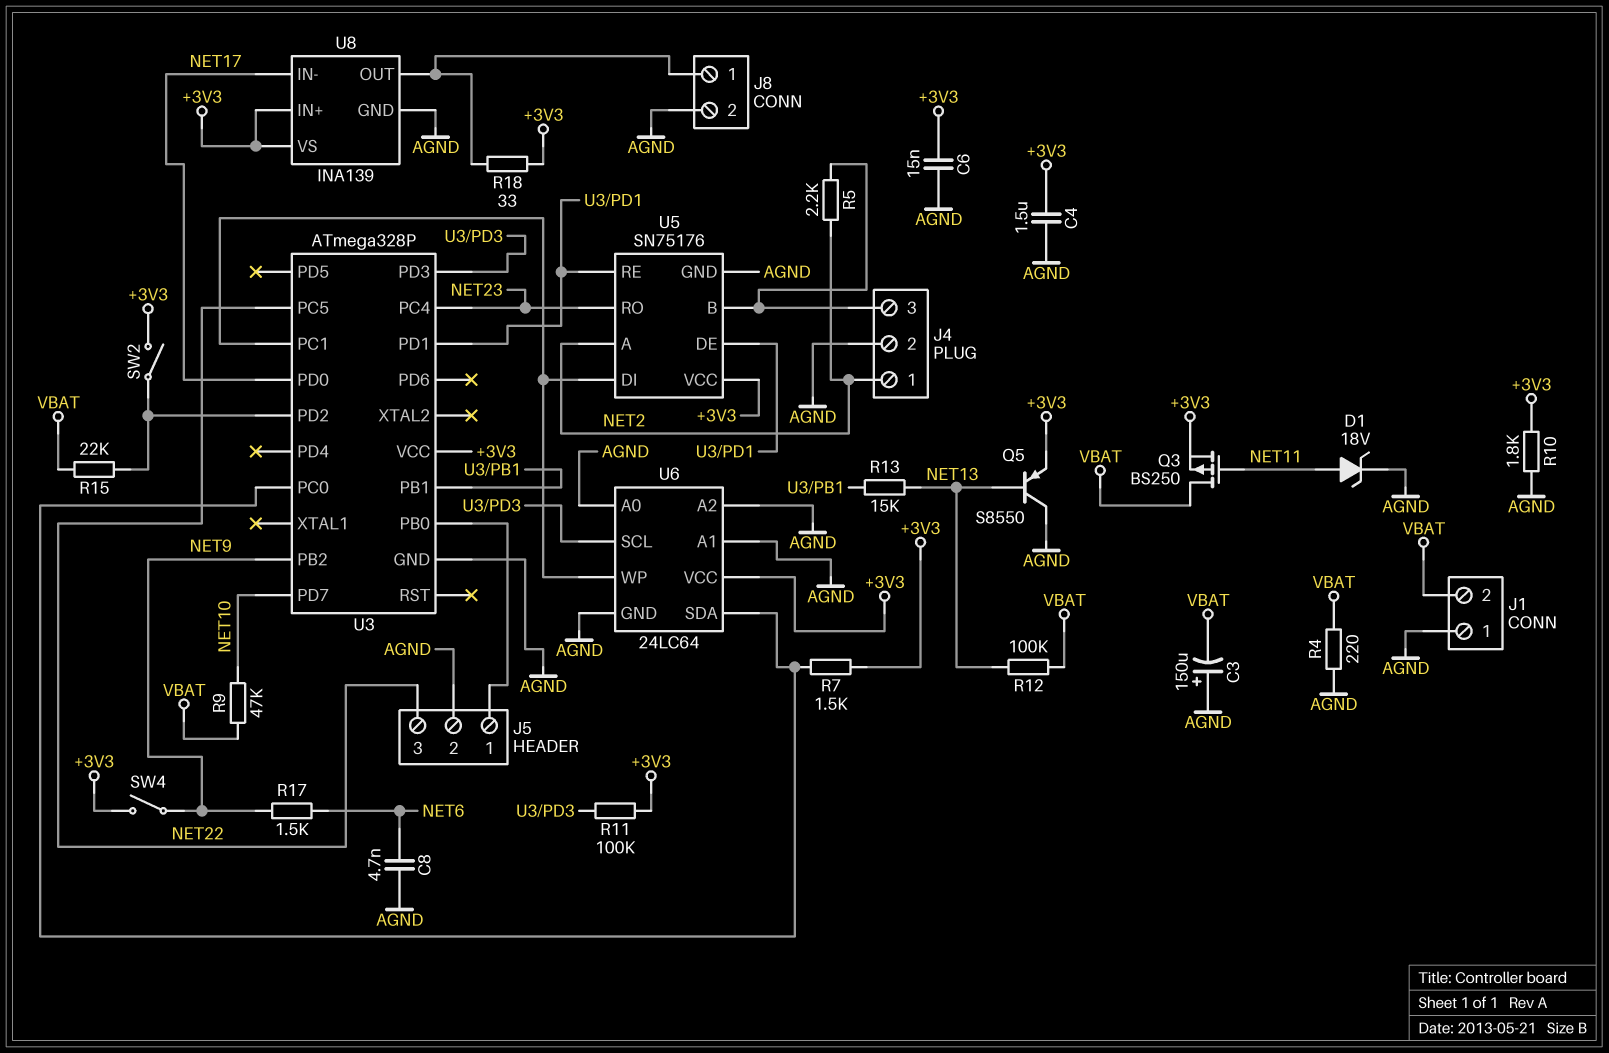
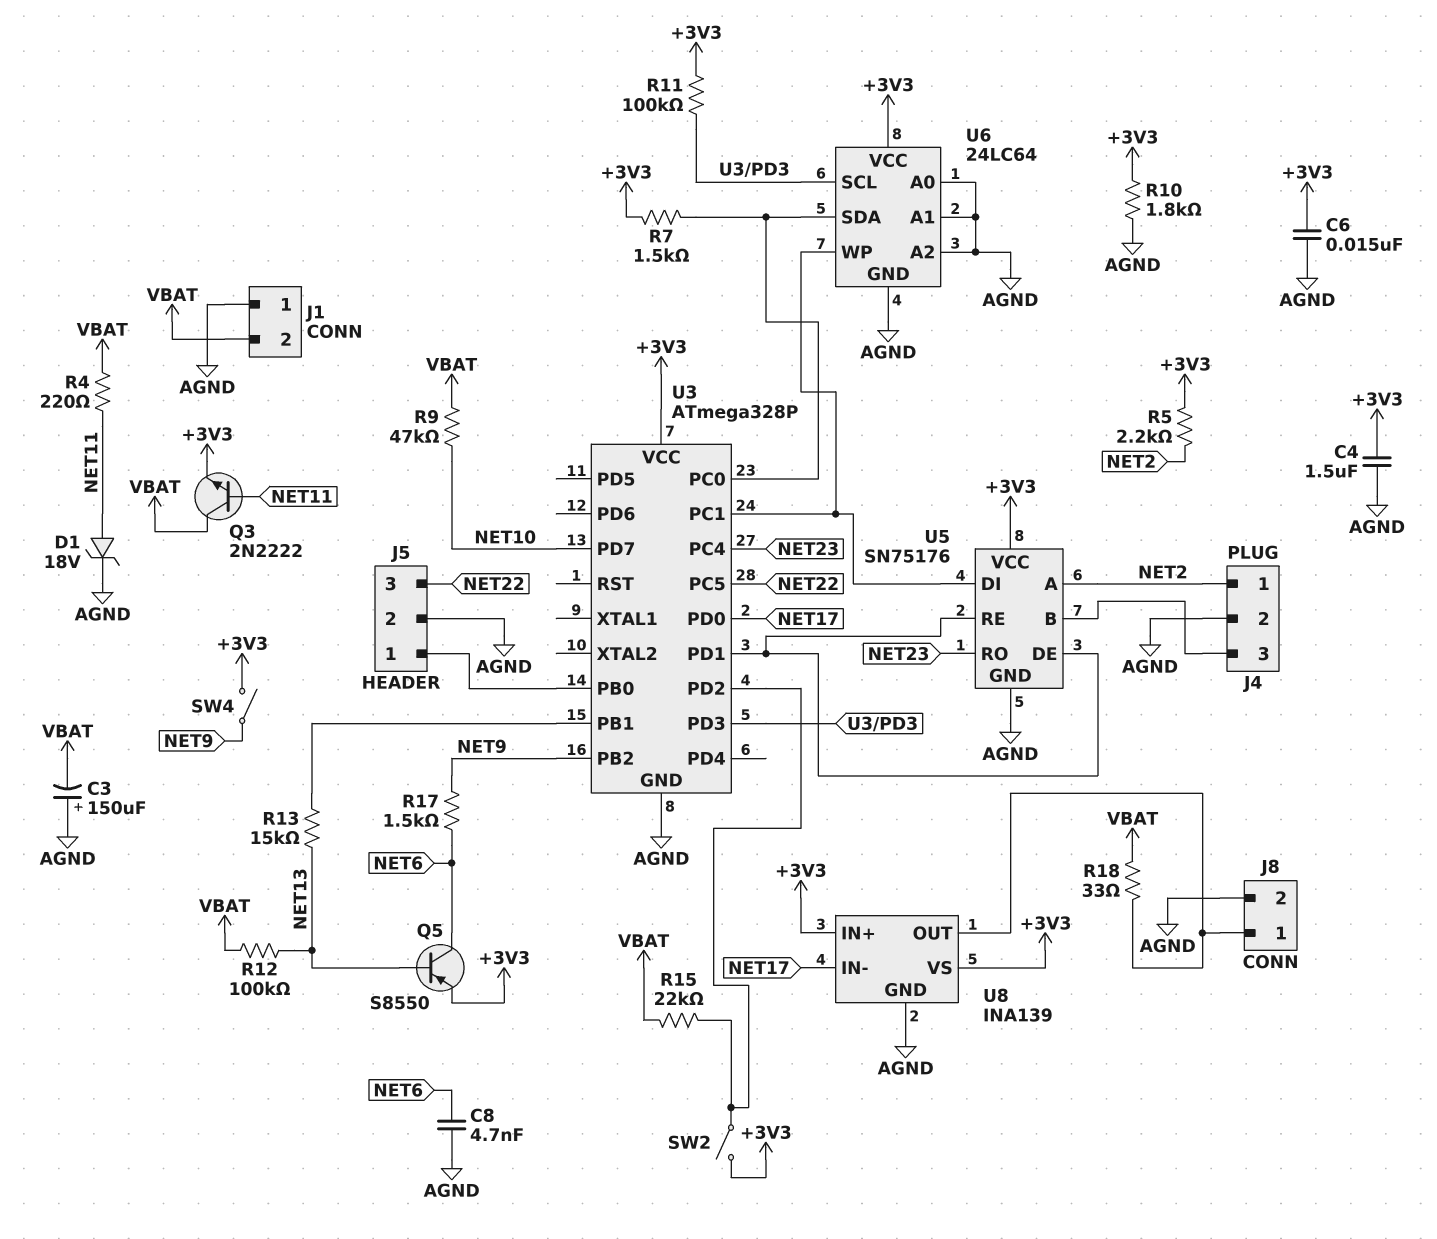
Q3: PMOS BS250 (G NET11, D VBAT, S +3V3) -> NPN 2N2222 (B NET11, C VBAT, E +3V3)
Q5: PNP S8550 (B NET13, C AGND, E +3V3) -> PNP S8550 (B NET13, C NET6, E +3V3)
R4: 220 (AGND, VBAT) -> 220 (NET11, VBAT)
R5: 2.2k (J4/3, NET2) -> 2.2k (+3V3, NET2)
R18: 33 (+3V3, J8/1) -> 33 (J8/1, VBAT)

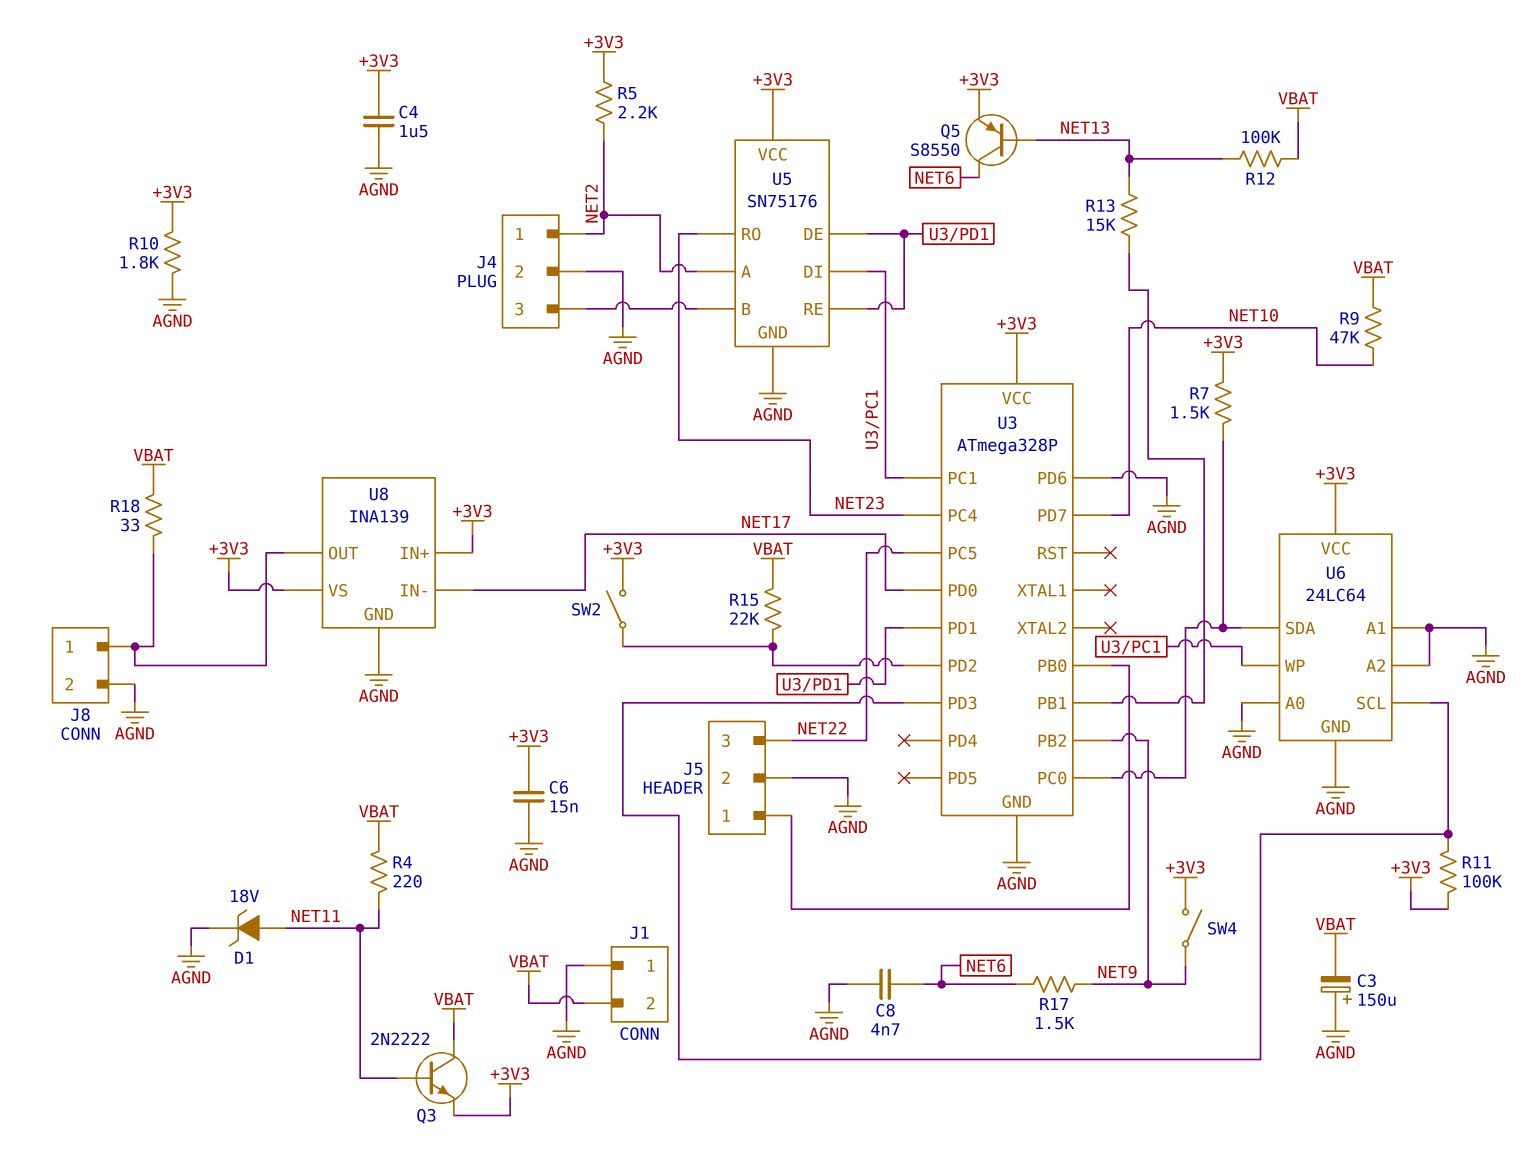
U3 pin PD6: none -> AGND

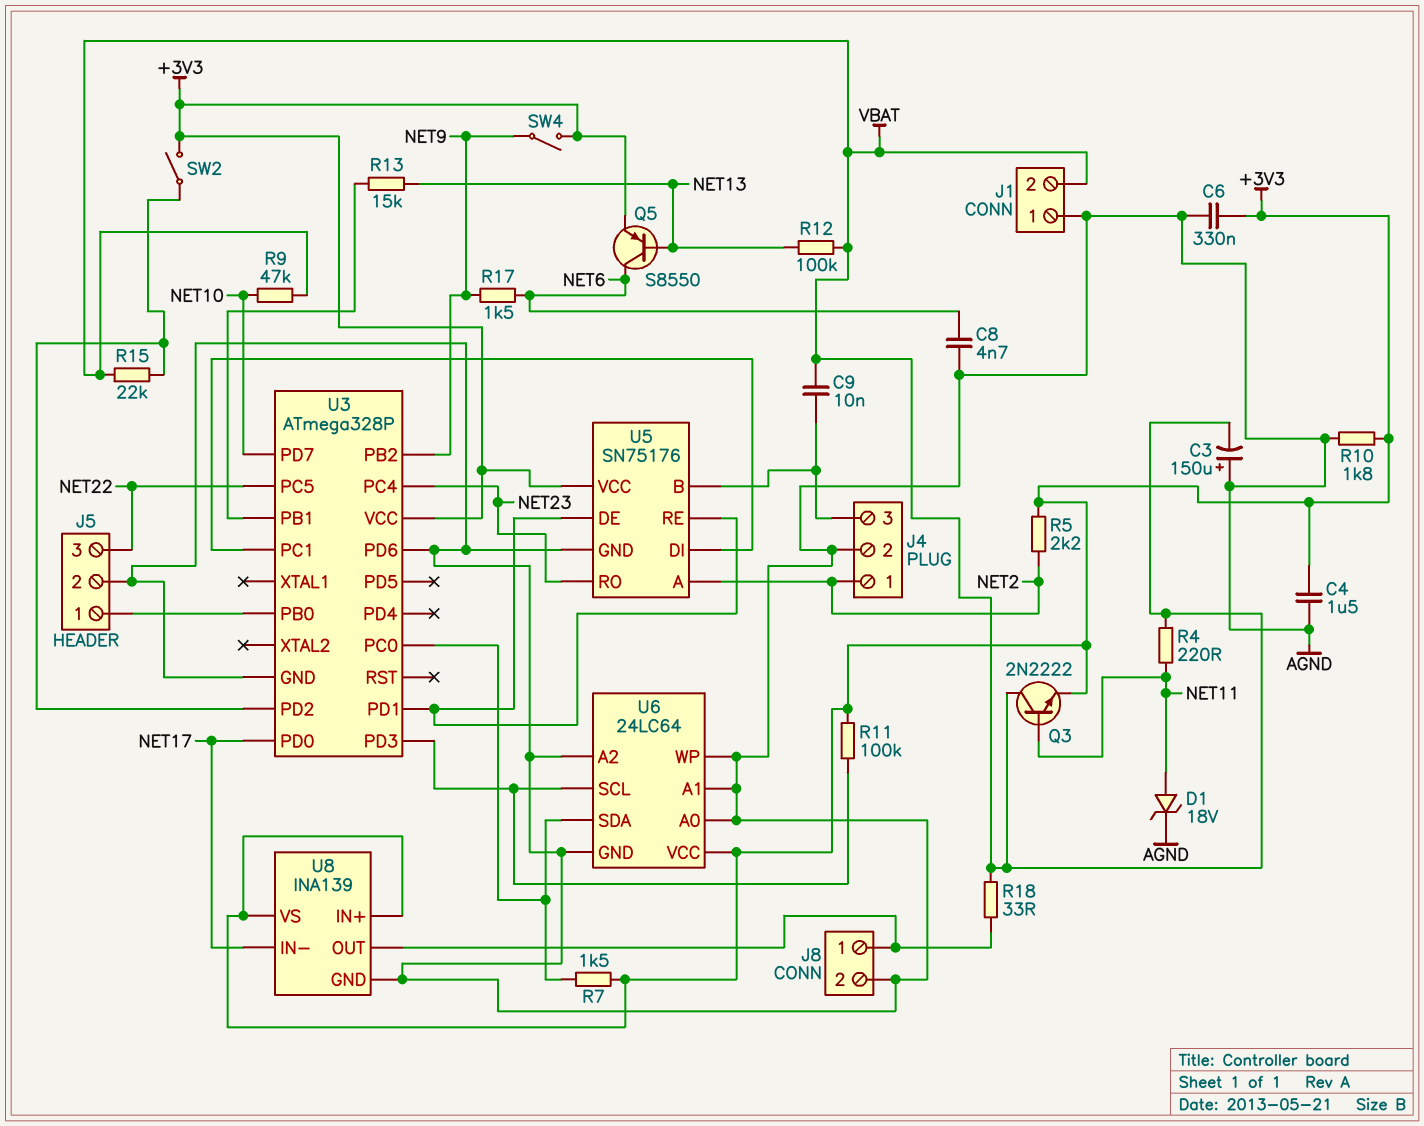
C6: 15nF (+3V3, AGND) -> 330nF (+3V3, AGND)
C9: none -> 10nF (J4/3, VBAT)
U6 pin WP: U3/PC1 -> AGND

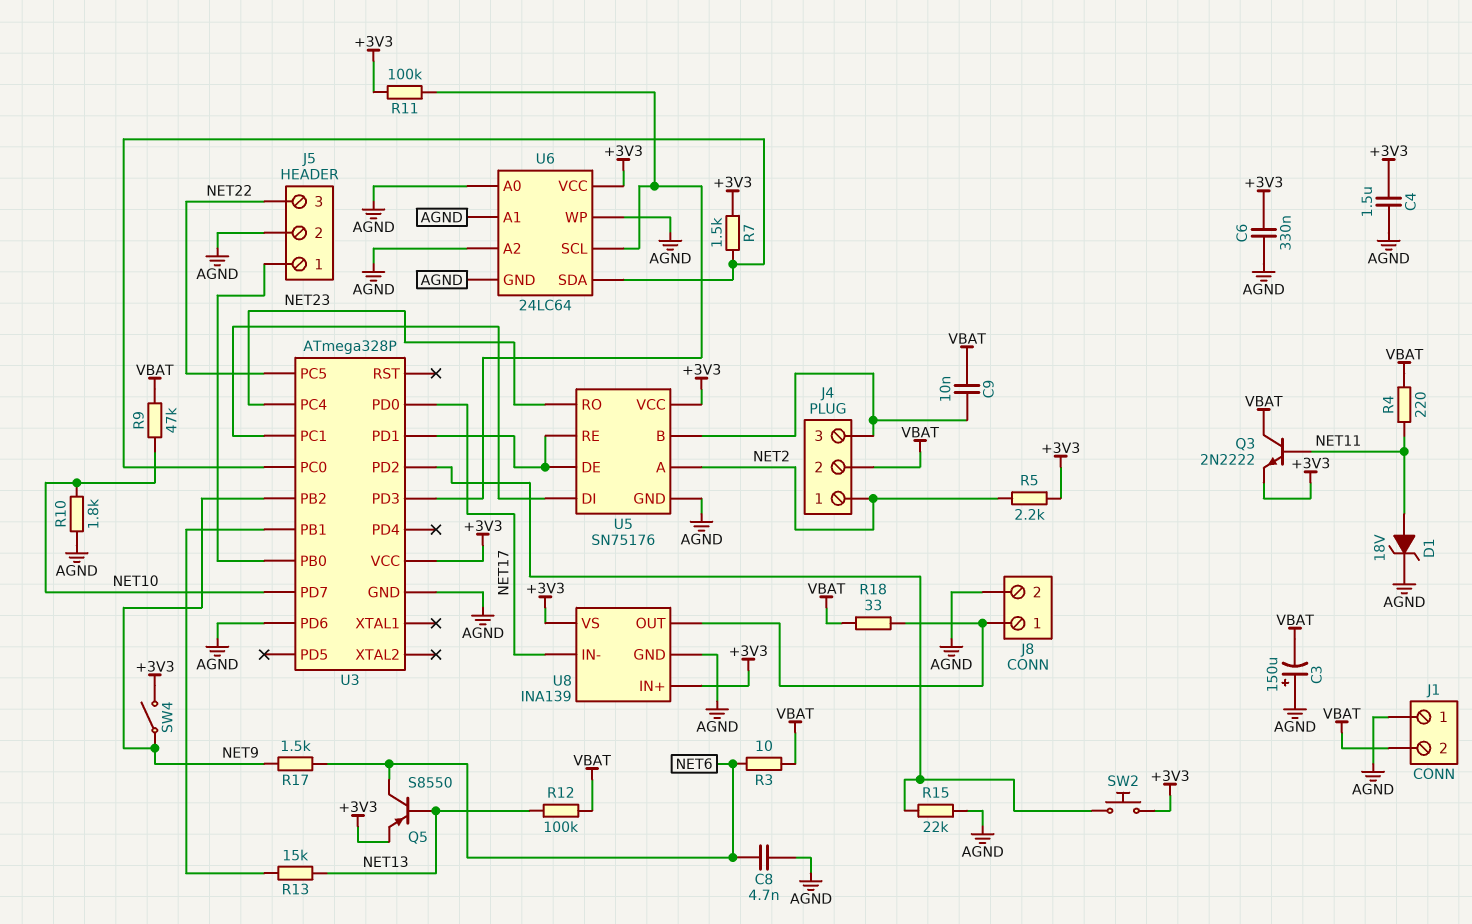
J4 pin 2: AGND -> VBAT
R3: none -> 10 (NET6, VBAT)
R10: 1.8k (+3V3, AGND) -> 1.8k (AGND, NET10)
R15: 22k (U3/PD2, VBAT) -> 22k (AGND, U3/PD2)
SW2: switch (+3V3, U3/PD2) -> button (+3V3, U3/PD2)

